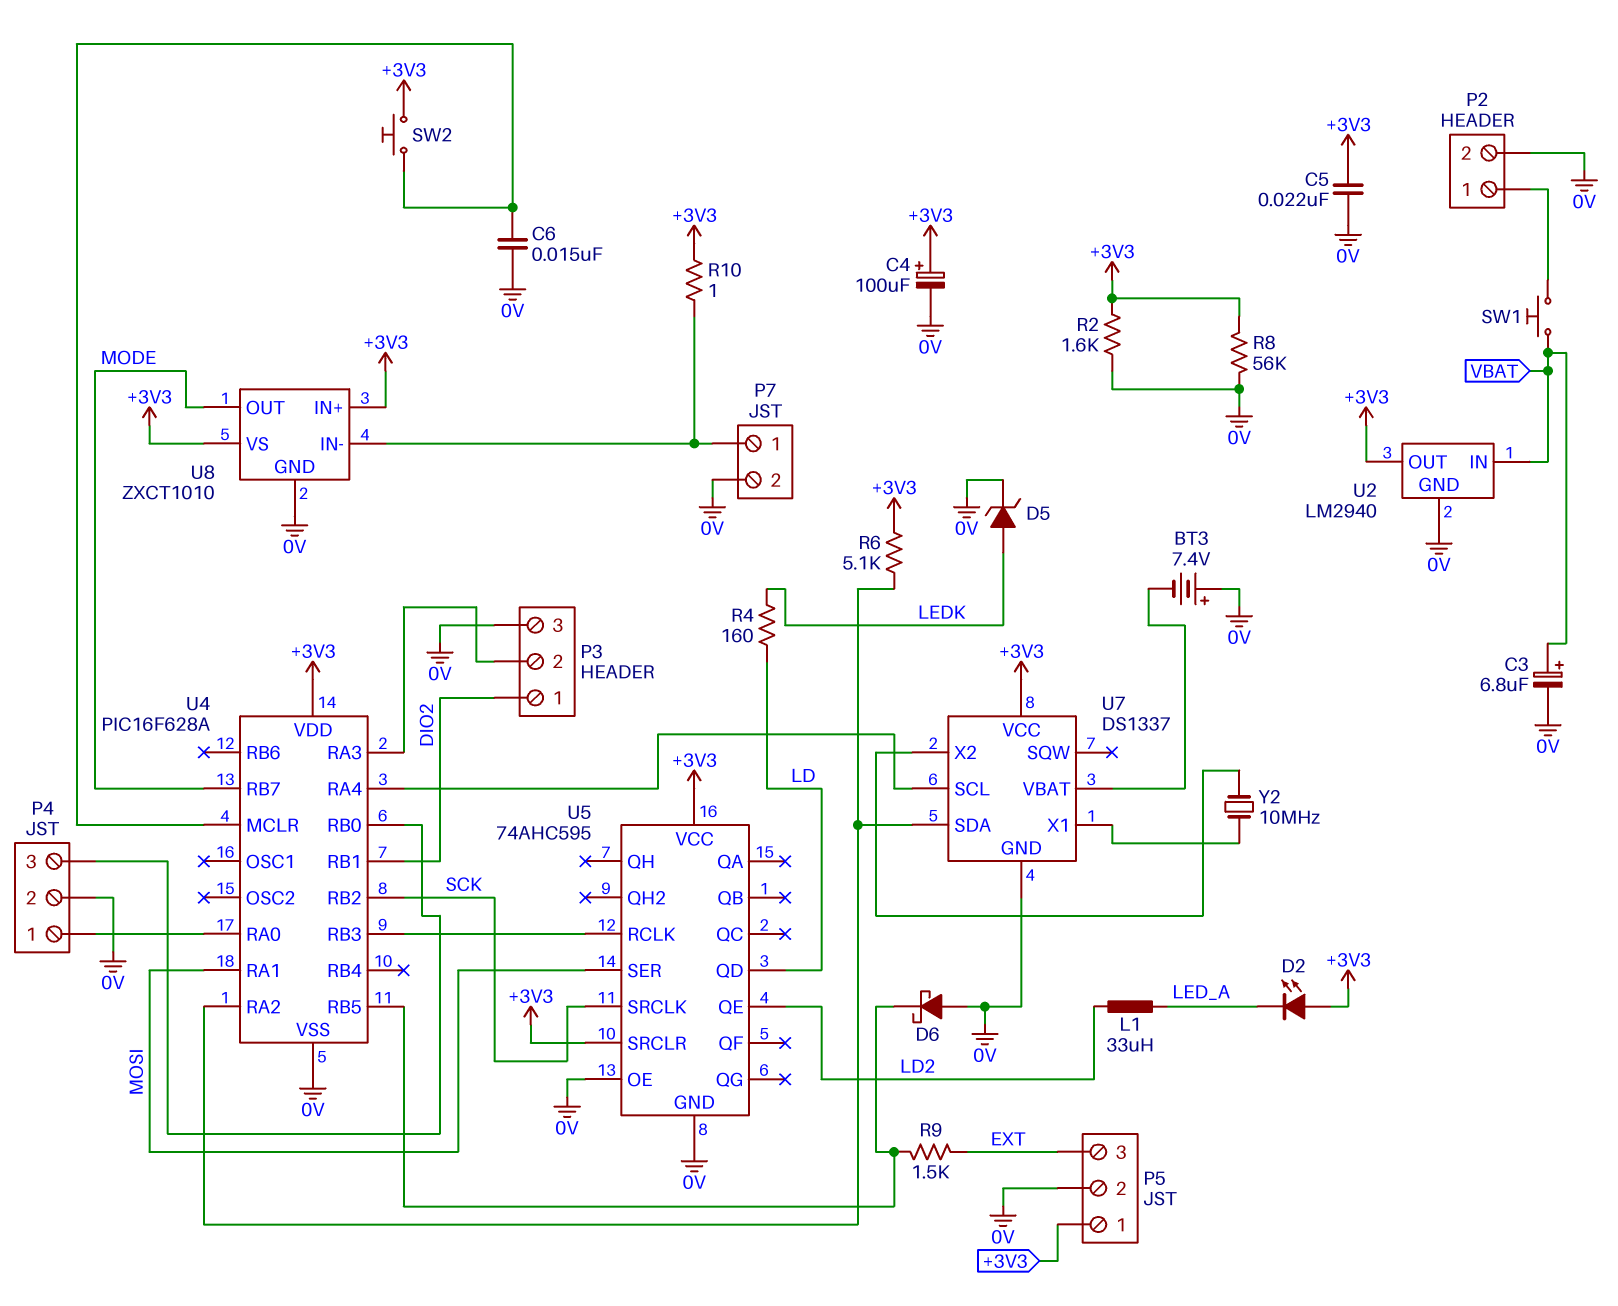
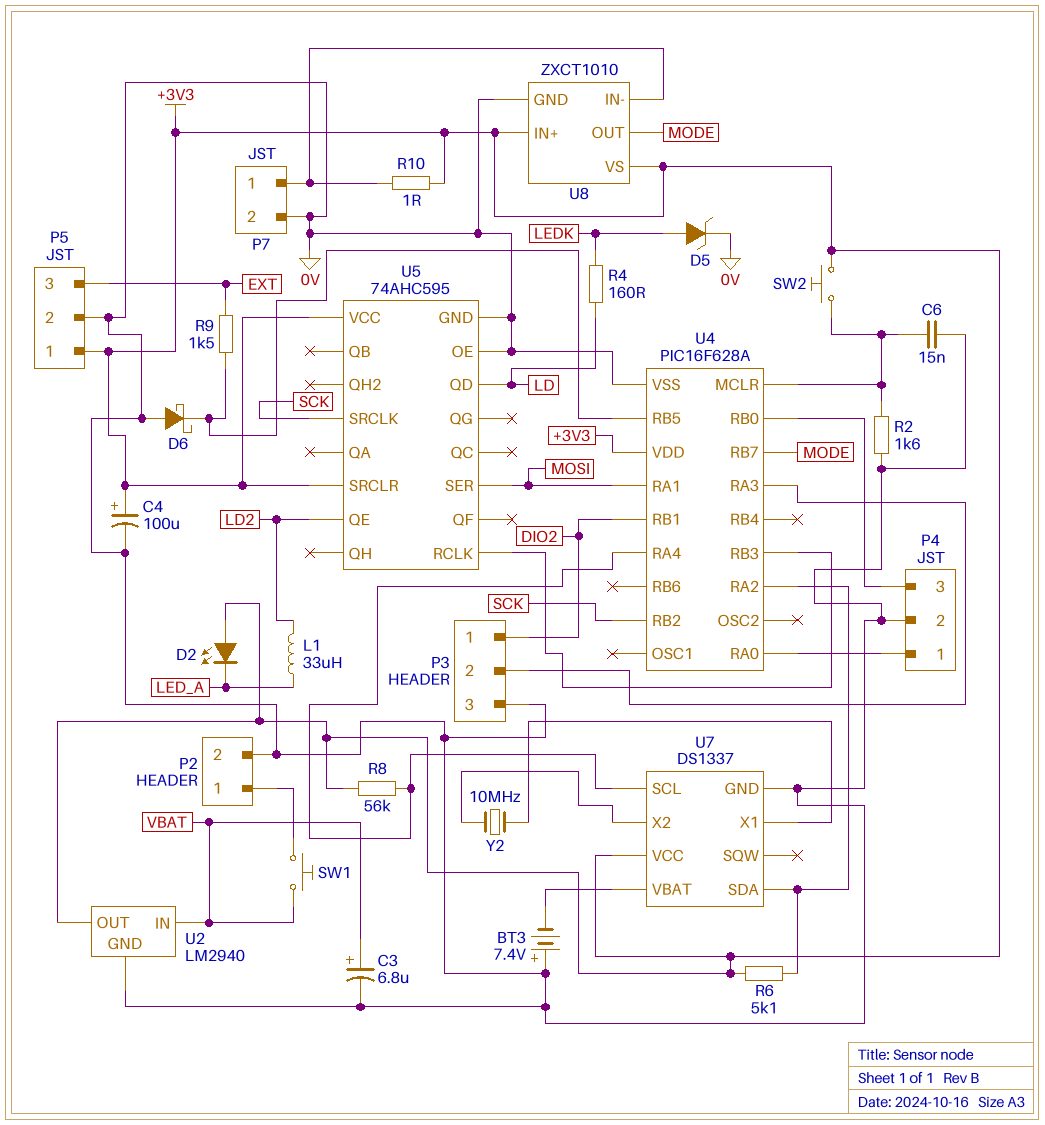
C5: 22nF (+3V3, 0V) -> none
R2: 1.6k (+3V3, 0V) -> 1.6k (0V, U4/MCLR)
R8: 56k (+3V3, 0V) -> 56k (+3V3, U4/RA4)

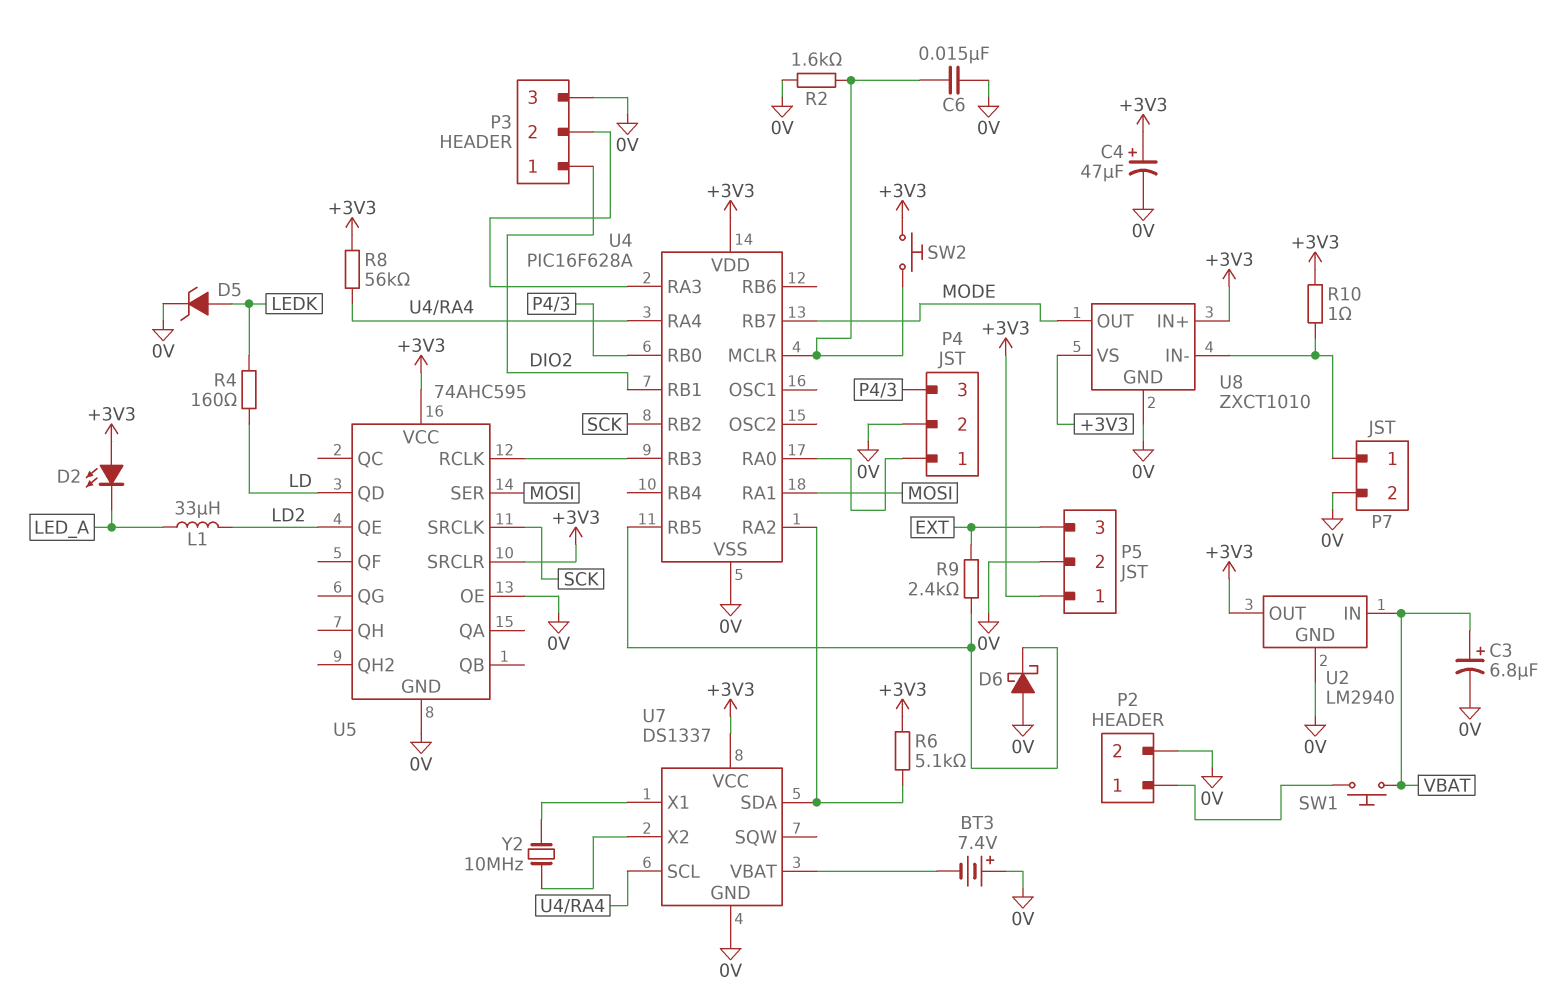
C4: 100uF (plus +3V3, minus 0V) -> 47uF (plus +3V3, minus 0V)
R9: 1.5k (EXT, U4/RB5) -> 2.4k (EXT, U4/RB5)

